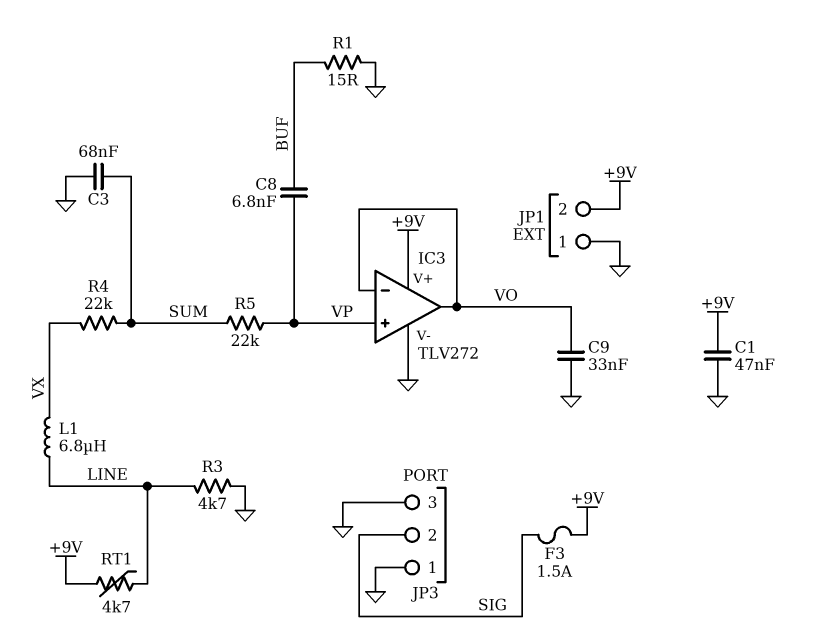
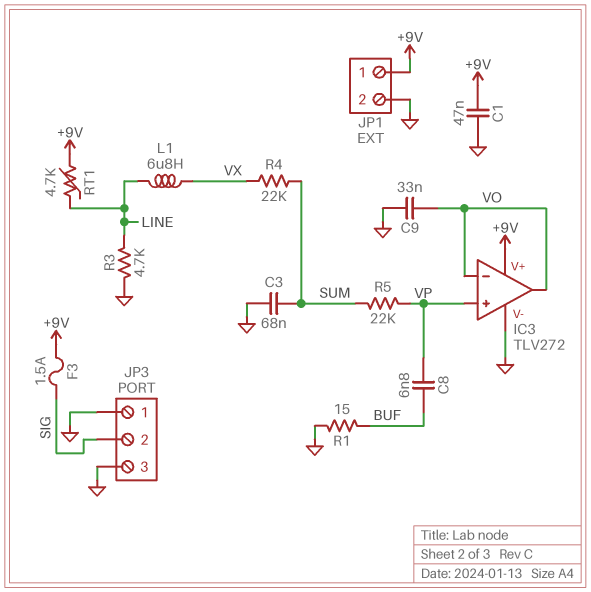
JP1 pin 1: GND -> +9V
JP1 pin 2: +9V -> GND

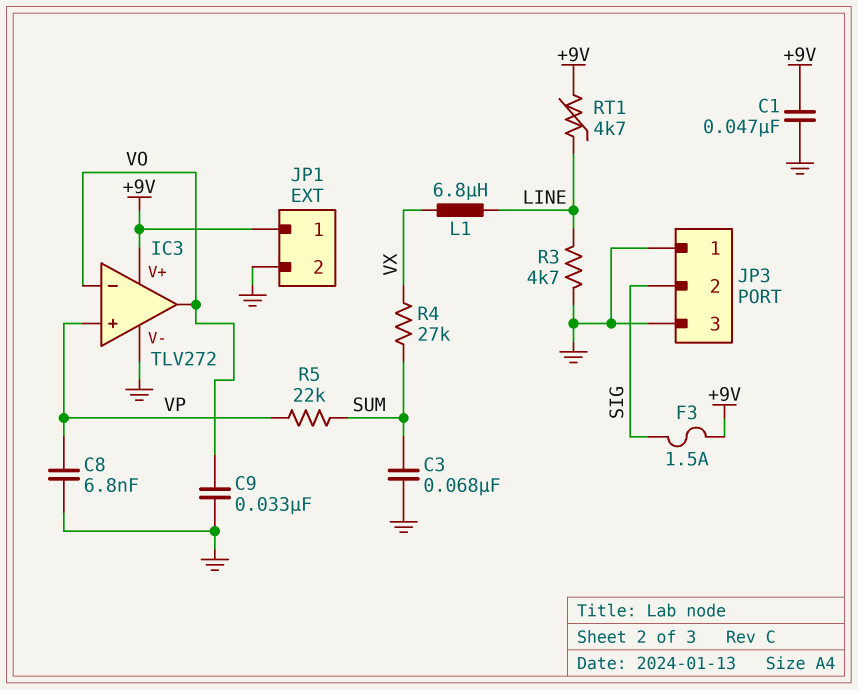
C8: 6.8nF (BUF, VP) -> 6.8nF (GND, VP)
R1: 15 (BUF, GND) -> none
R4: 22k (SUM, VX) -> 27k (SUM, VX)

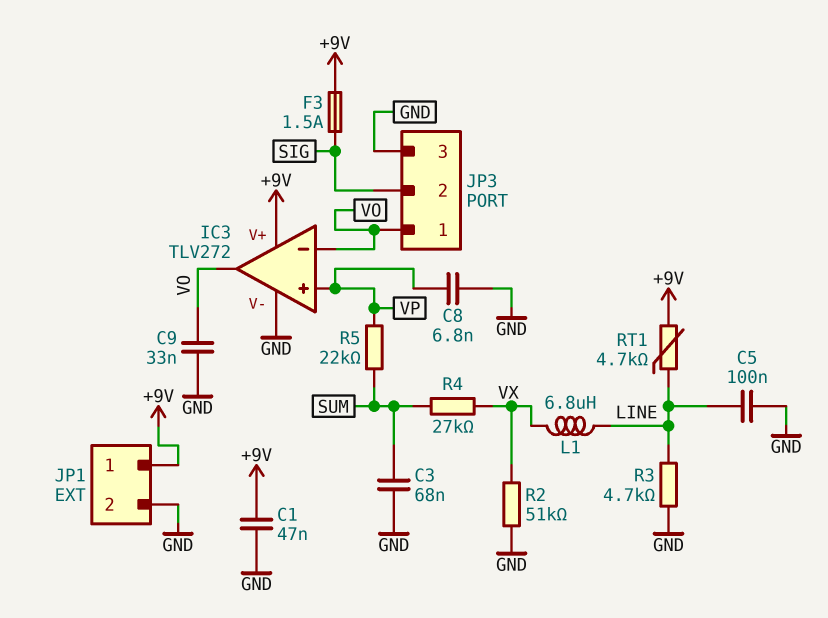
C5: none -> 100nF (GND, LINE)
JP3 pin 1: GND -> VO
R2: none -> 51k (GND, VX)

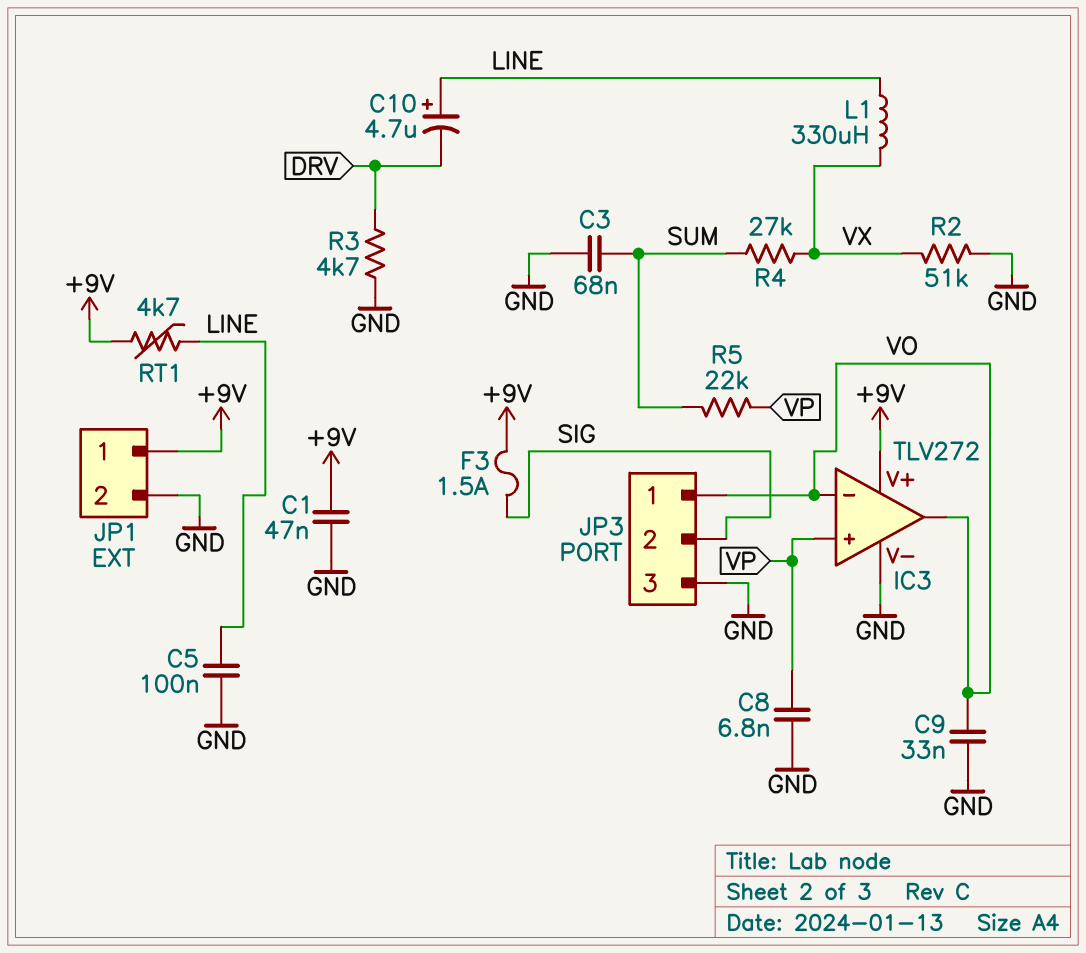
C10: none -> 4.7uF (plus LINE, minus DRV)
L1: 6.8uH (LINE, VX) -> 330uH (LINE, VX)
R3: 4.7k (GND, LINE) -> 4.7k (DRV, GND)

